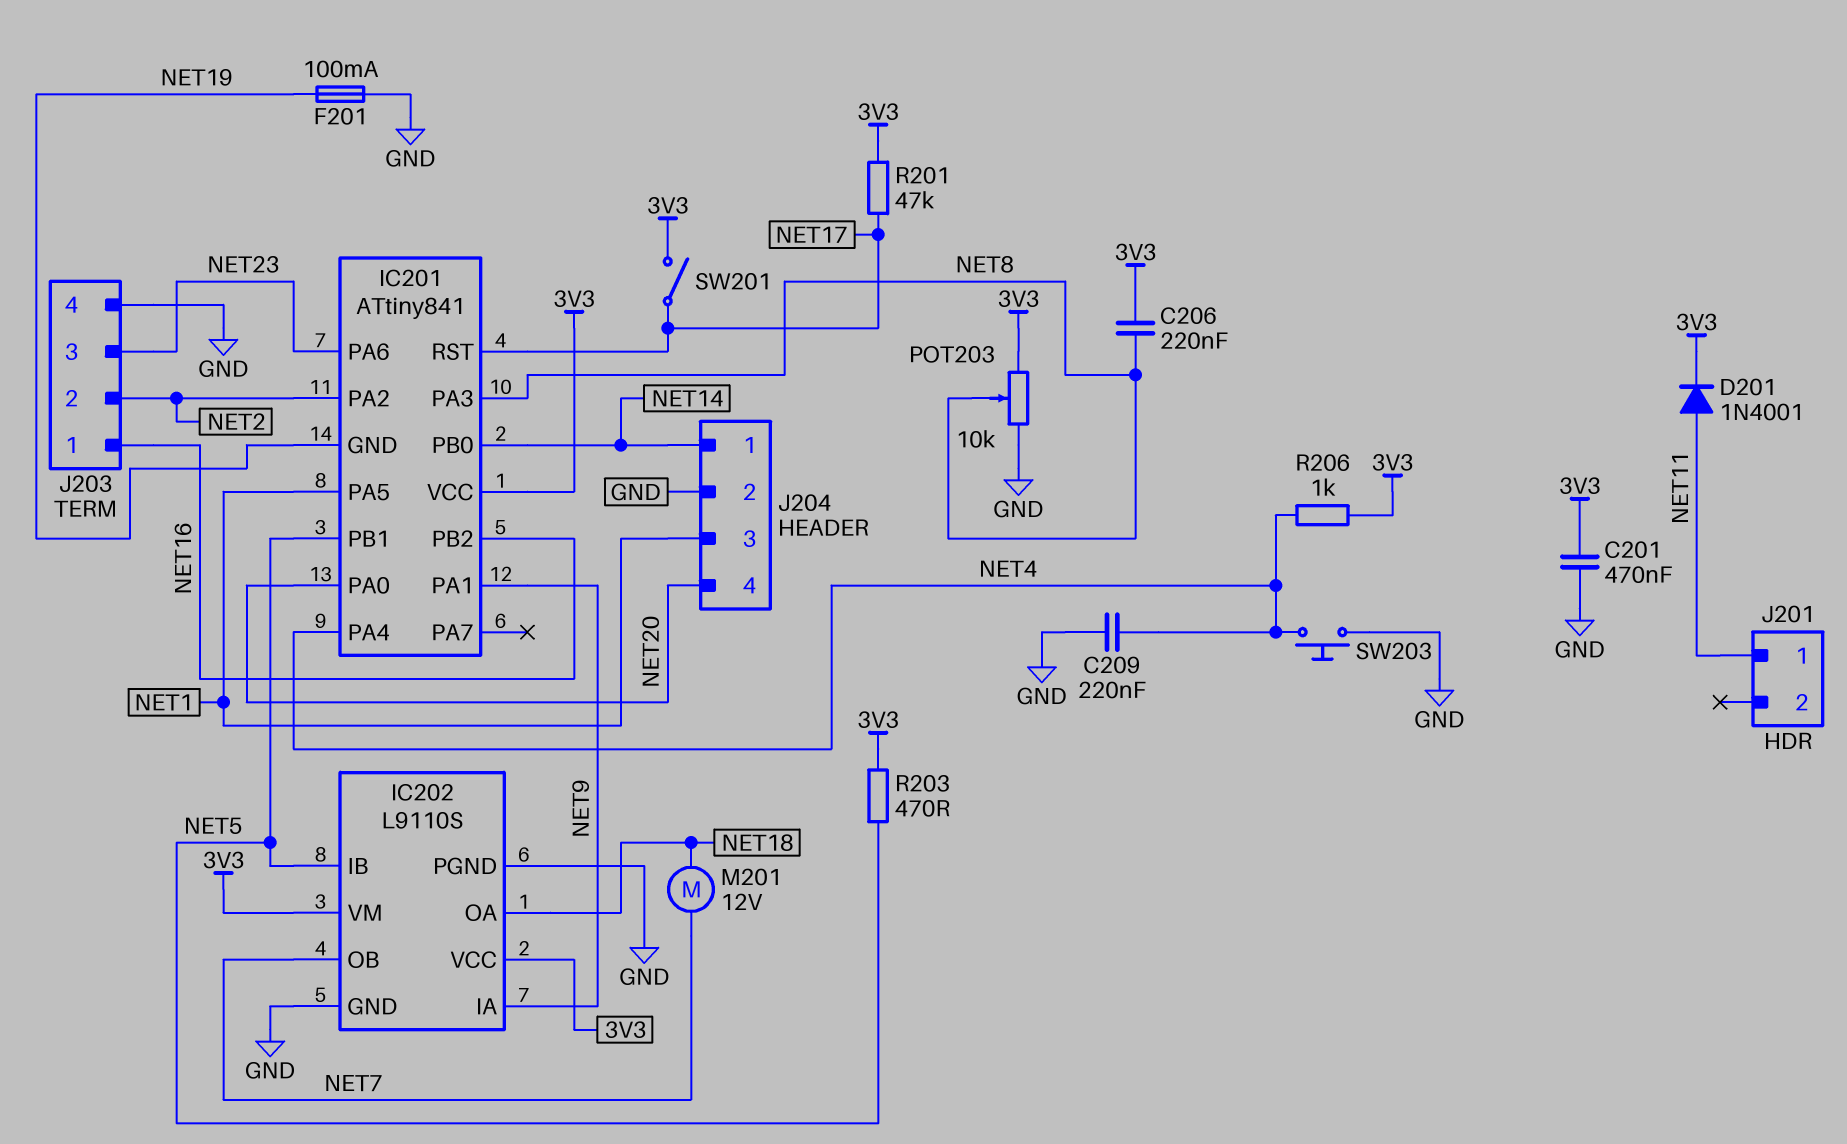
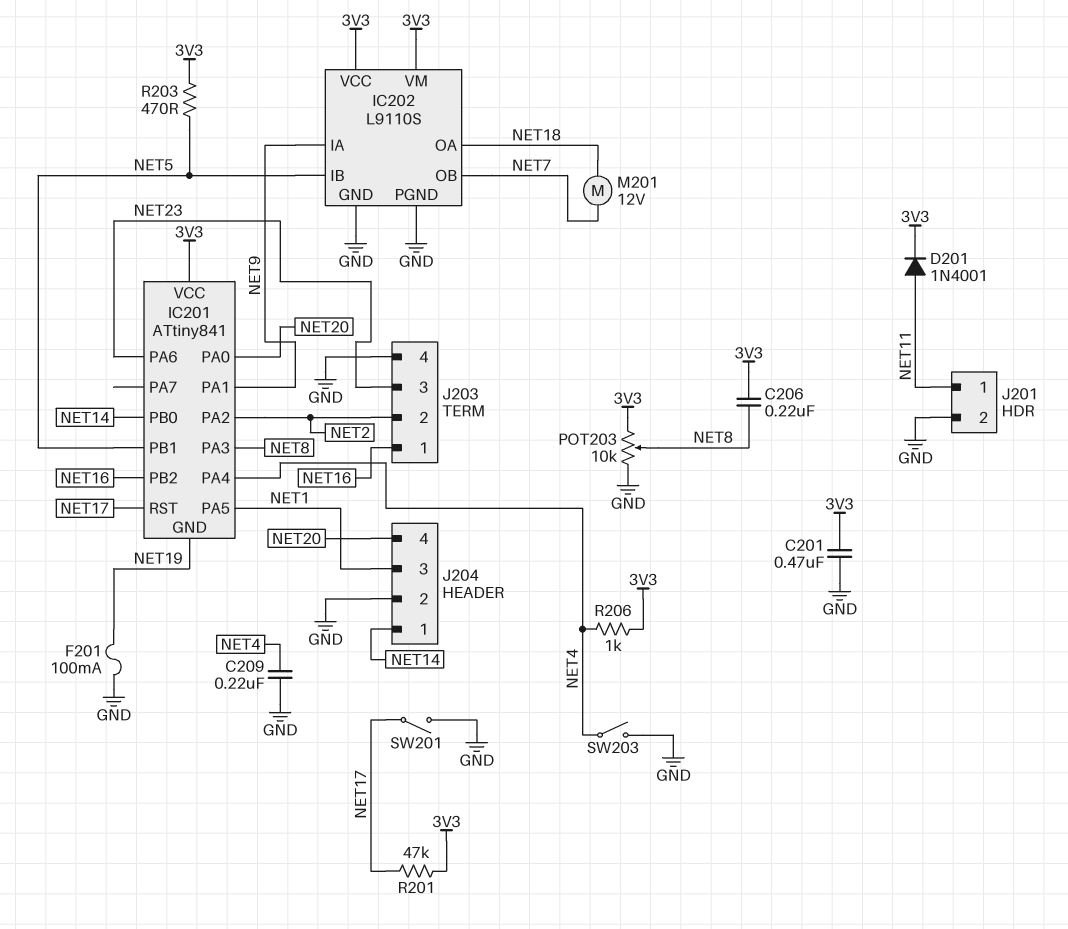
J201 pin 2: none -> GND
SW201: switch (3V3, NET17) -> switch (GND, NET17)
SW203: button (GND, NET4) -> switch (GND, NET4)

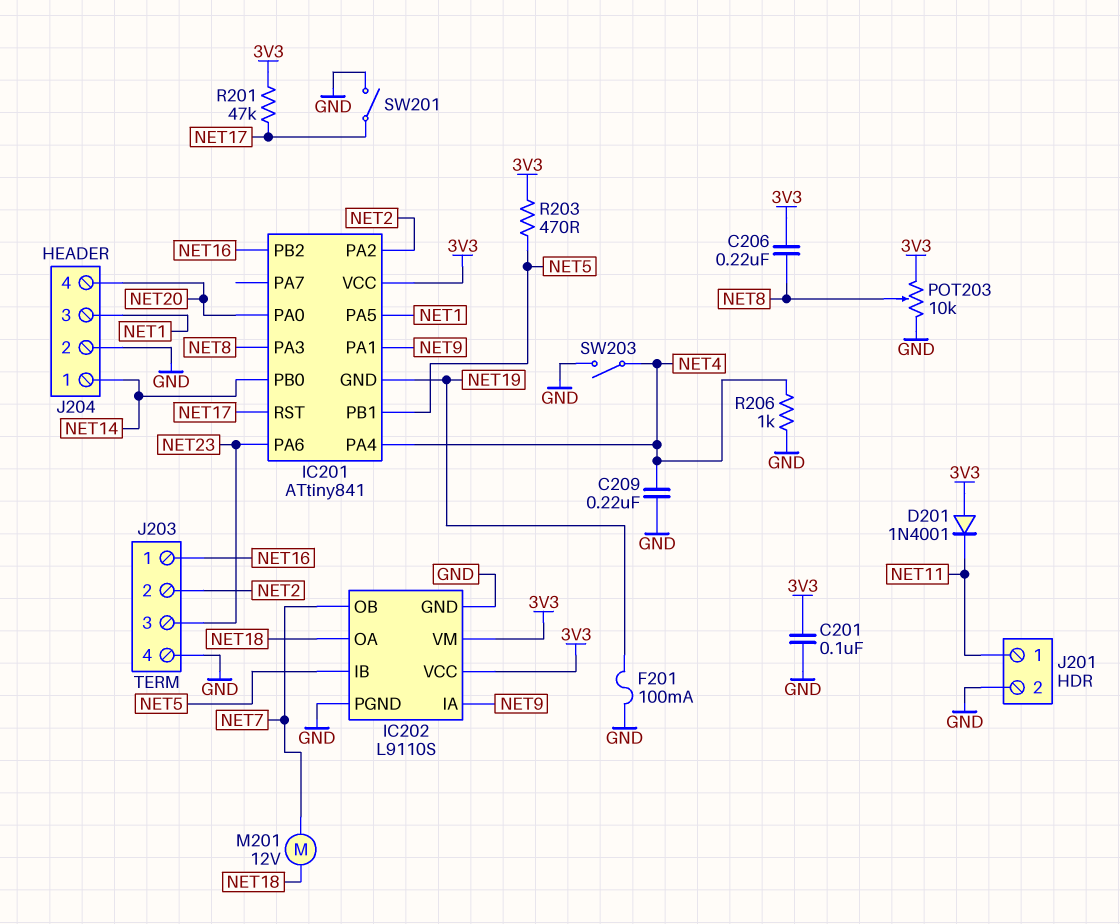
C201: 470nF (3V3, GND) -> 100nF (3V3, GND)
D201: diode 1N4001 (A NET11, K 3V3) -> diode 1N4001 (A 3V3, K NET11)
R206: 1k (3V3, NET4) -> 1k (GND, NET4)

